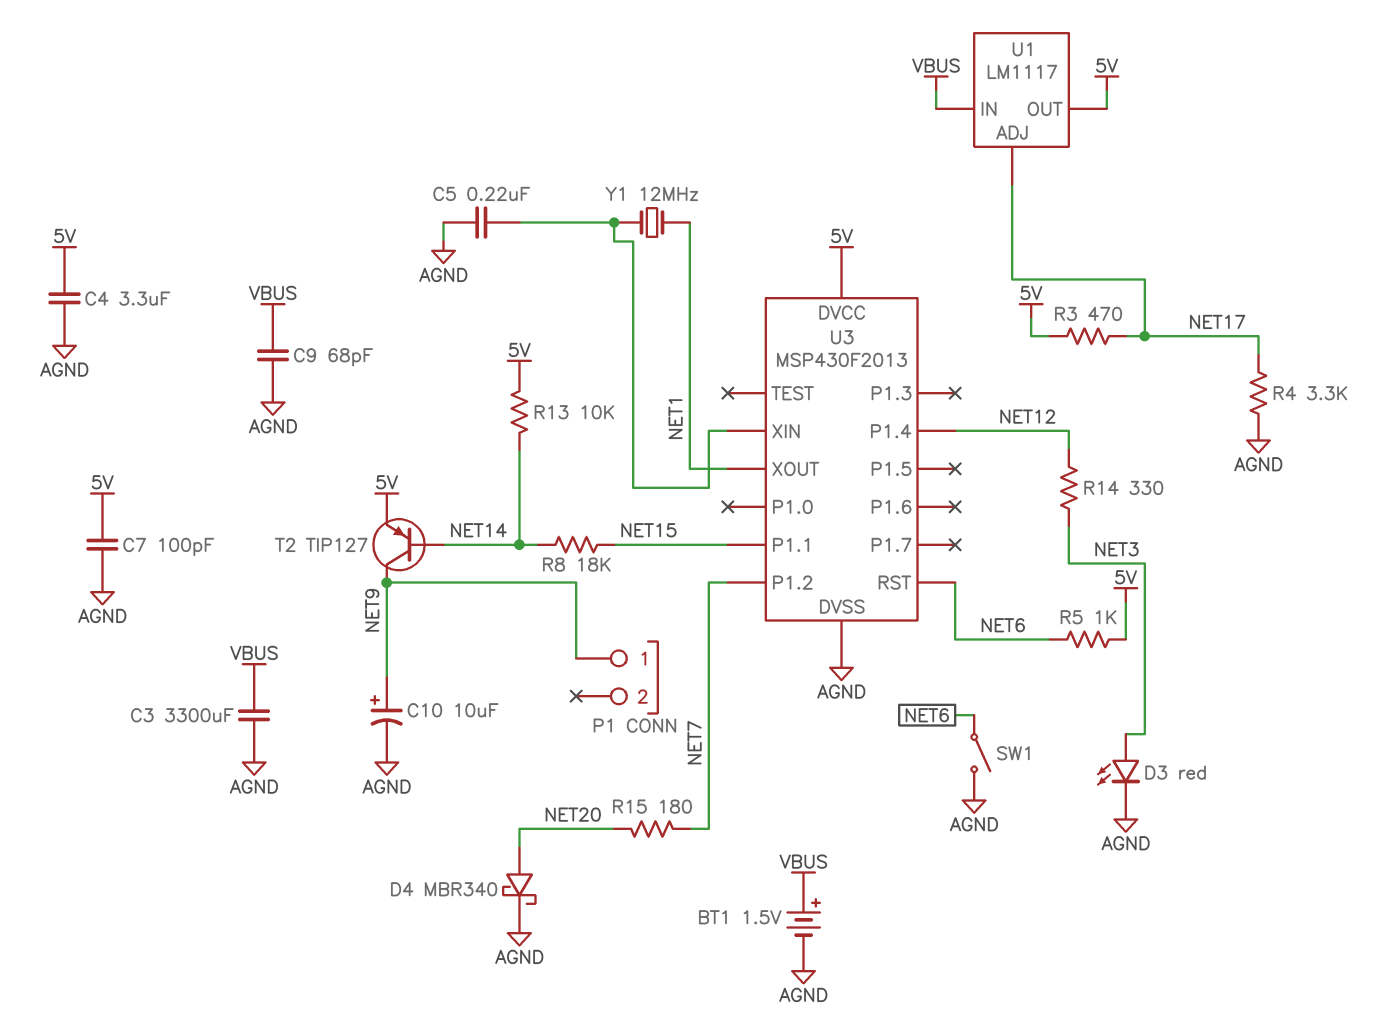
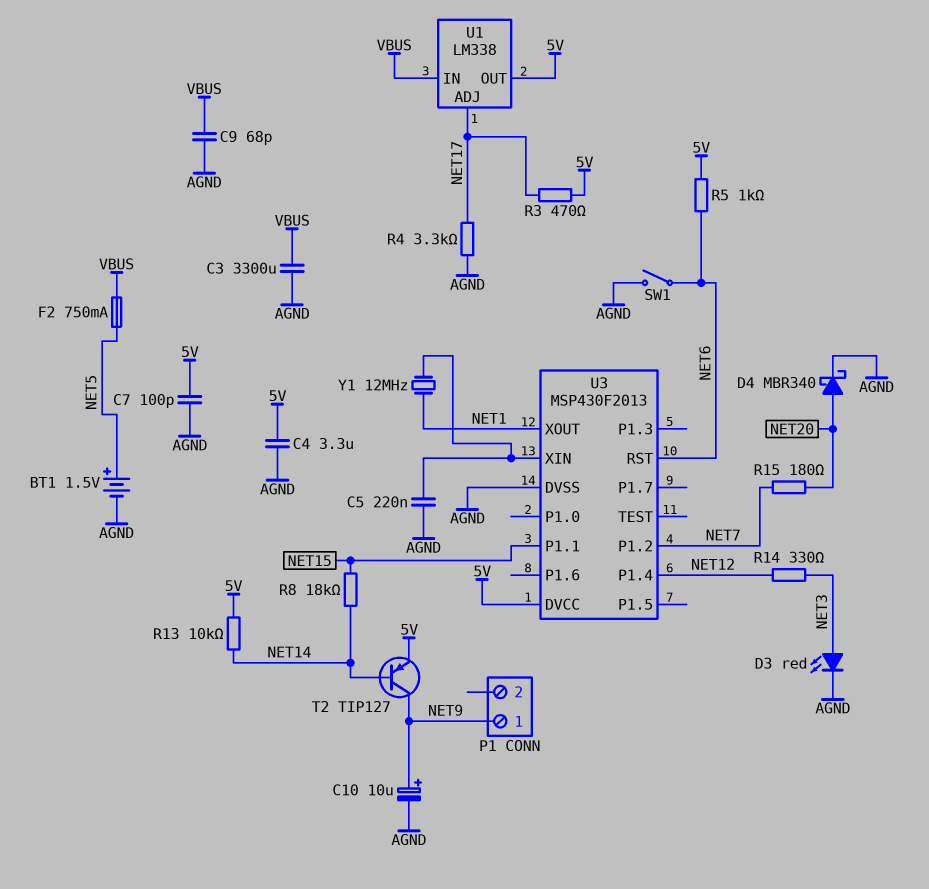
BT1: 1.5V (plus VBUS, minus AGND) -> 1.5V (plus NET5, minus AGND)
F2: none -> 750mA (NET5, VBUS)
U1: LM1117 -> LM338

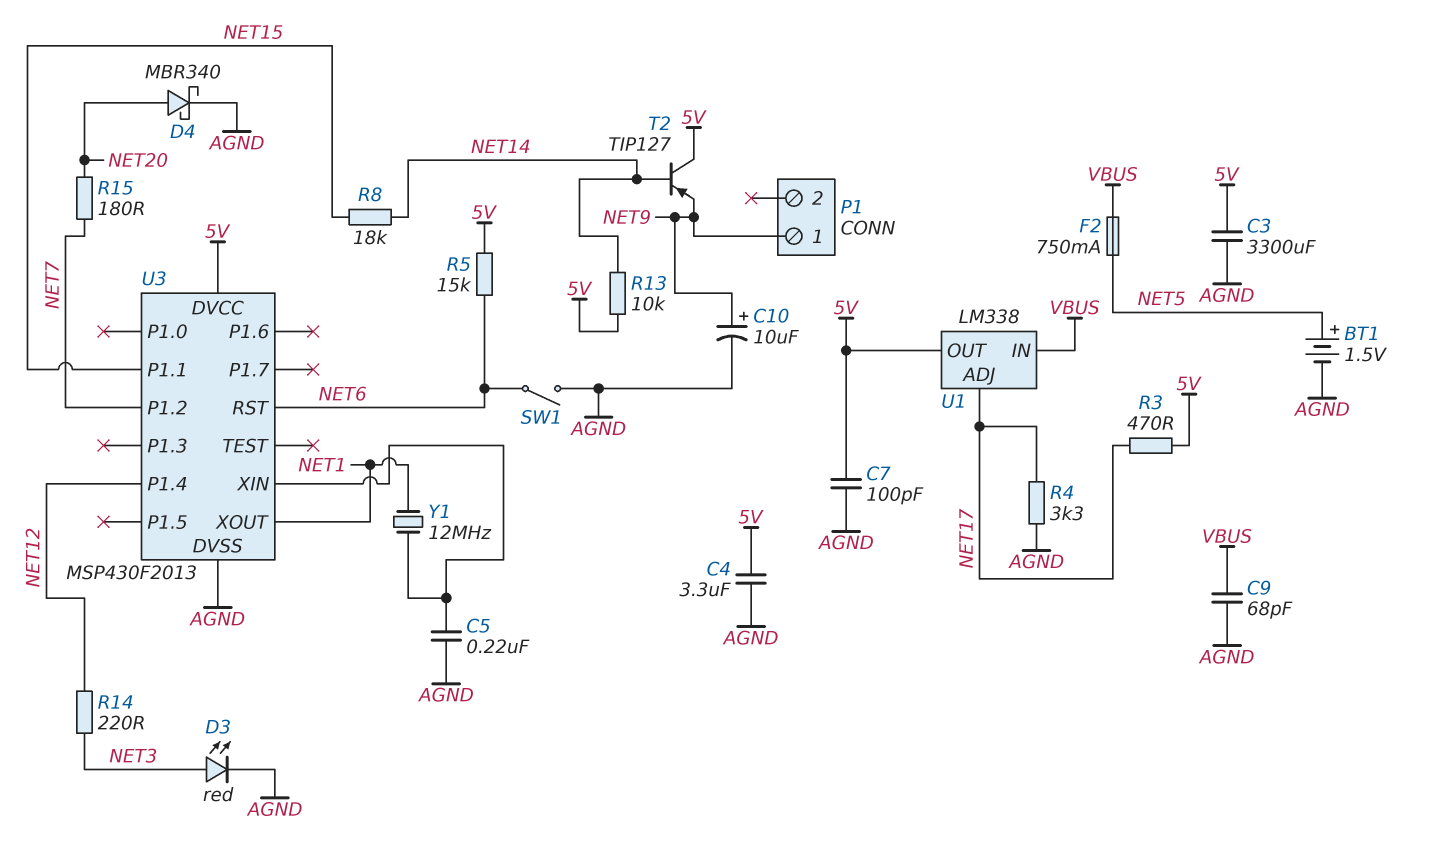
C3: 3300uF (AGND, VBUS) -> 3300uF (5V, AGND)
R5: 1k (5V, NET6) -> 15k (5V, NET6)
R14: 330 (NET3, NET12) -> 220 (NET3, NET12)
T2: PNP TIP127 (B NET14, C NET9, E 5V) -> PNP TIP127 (B NET14, C 5V, E NET9)

